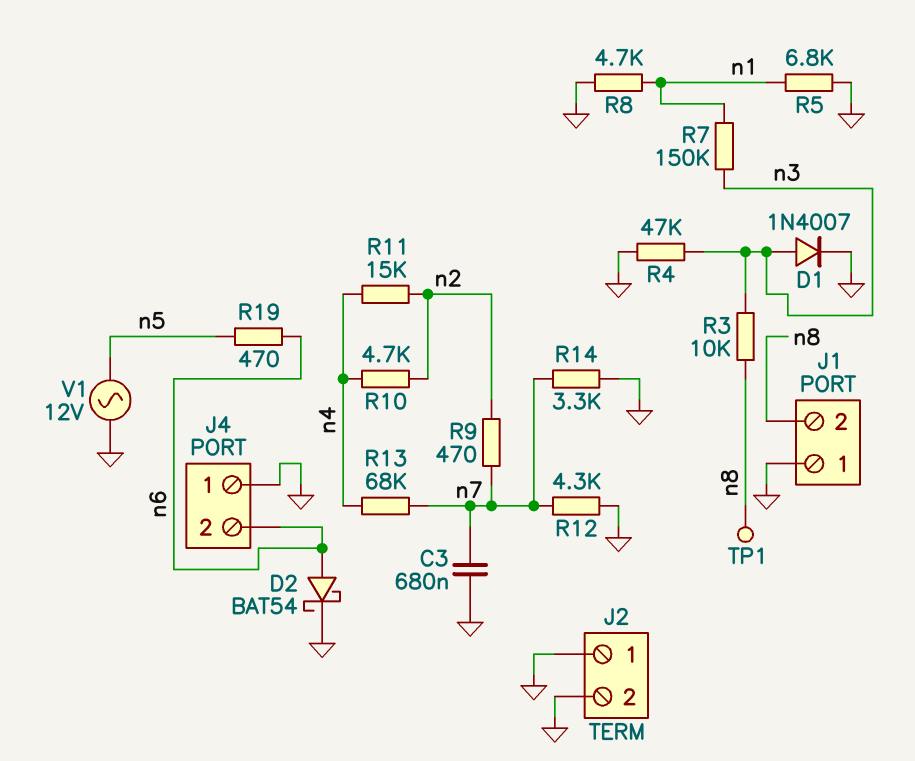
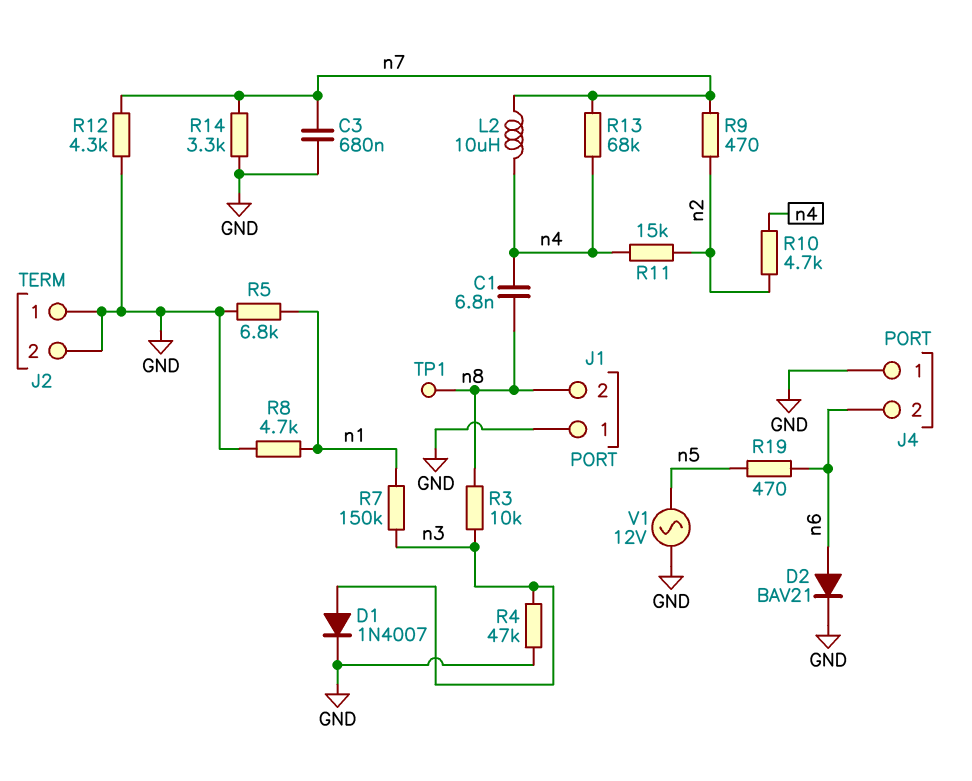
C1: none -> 6.8nF (n4, n8)
D2: schottky BAT54 (A n6, K GND) -> diode BAV21 (A n6, K GND)
L2: none -> 10uH (n4, n7)

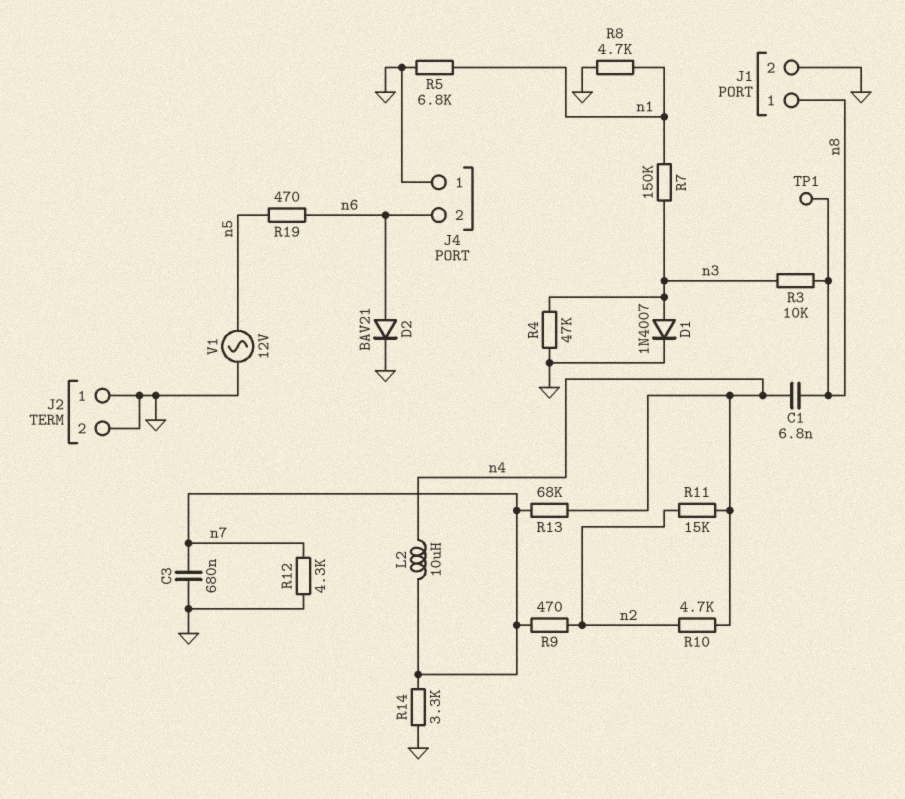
J1 pin 1: GND -> n8
J1 pin 2: n8 -> GND

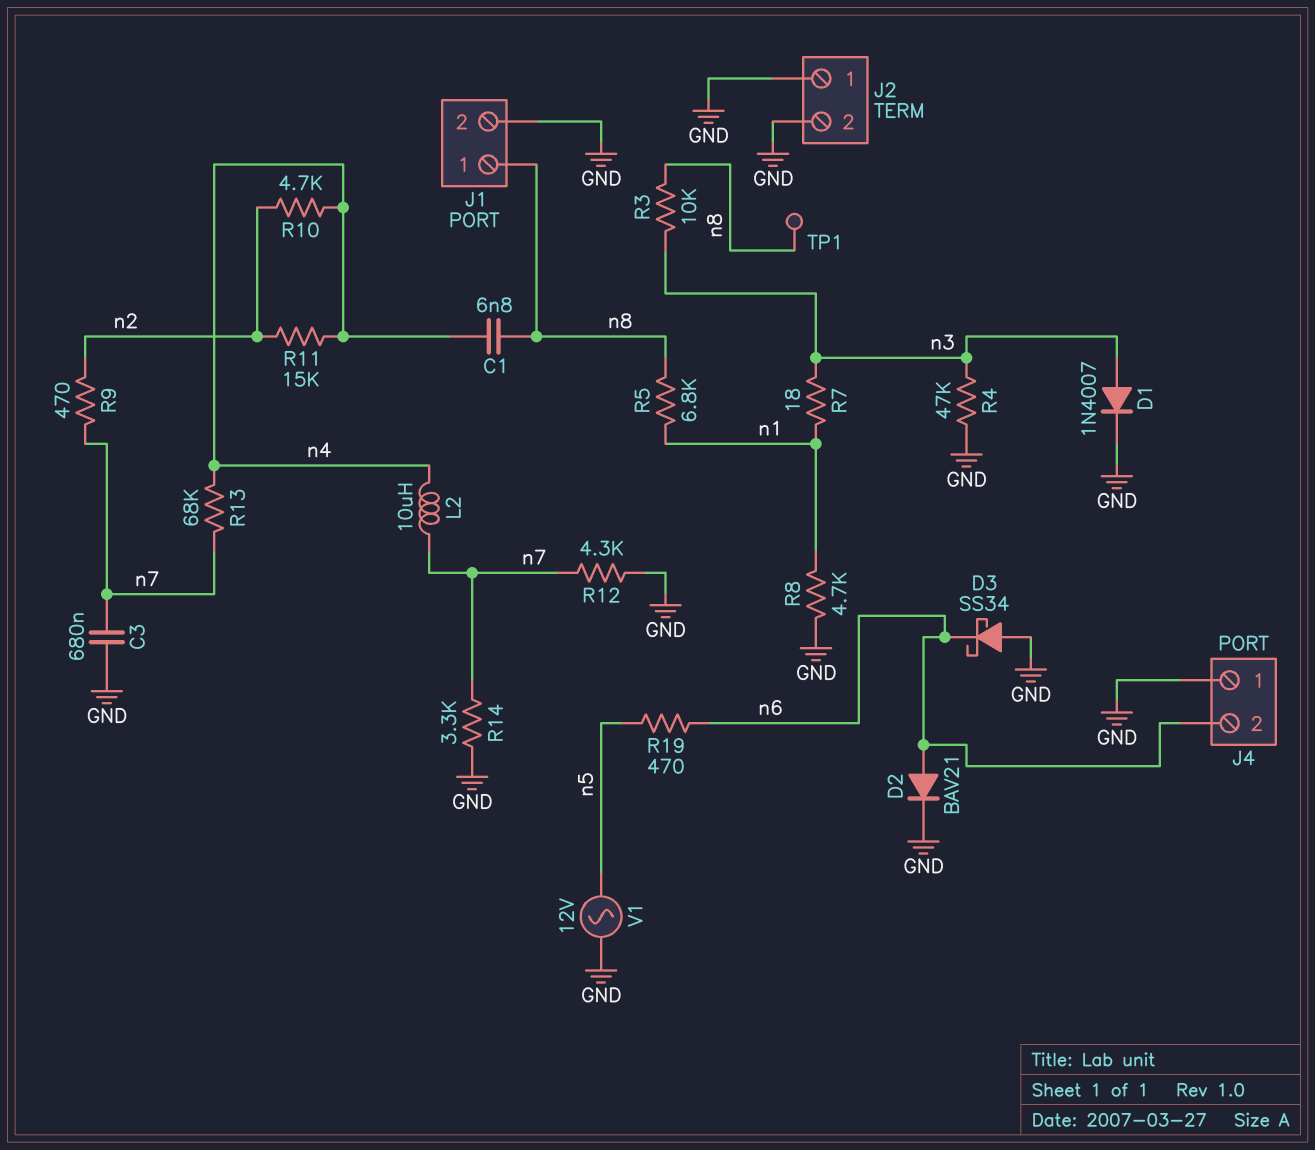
D3: none -> schottky SS34 (A GND, K n6)
R5: 6.8k (GND, n1) -> 6.8k (n1, n8)
R7: 150k (n1, n3) -> 18 (n1, n3)

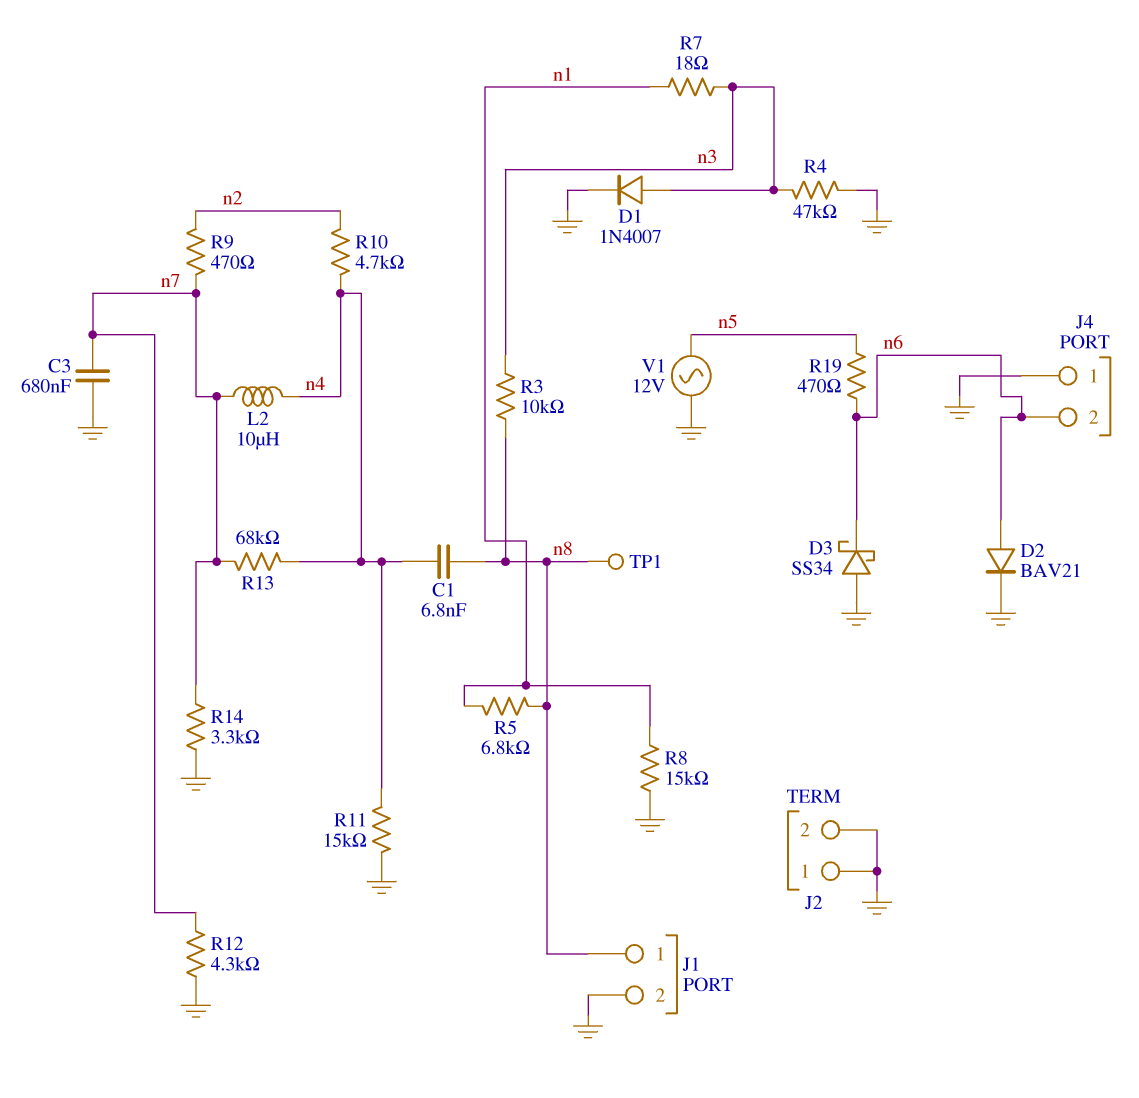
R8: 4.7k (GND, n1) -> 15k (GND, n1)
R11: 15k (n2, n4) -> 15k (GND, n4)

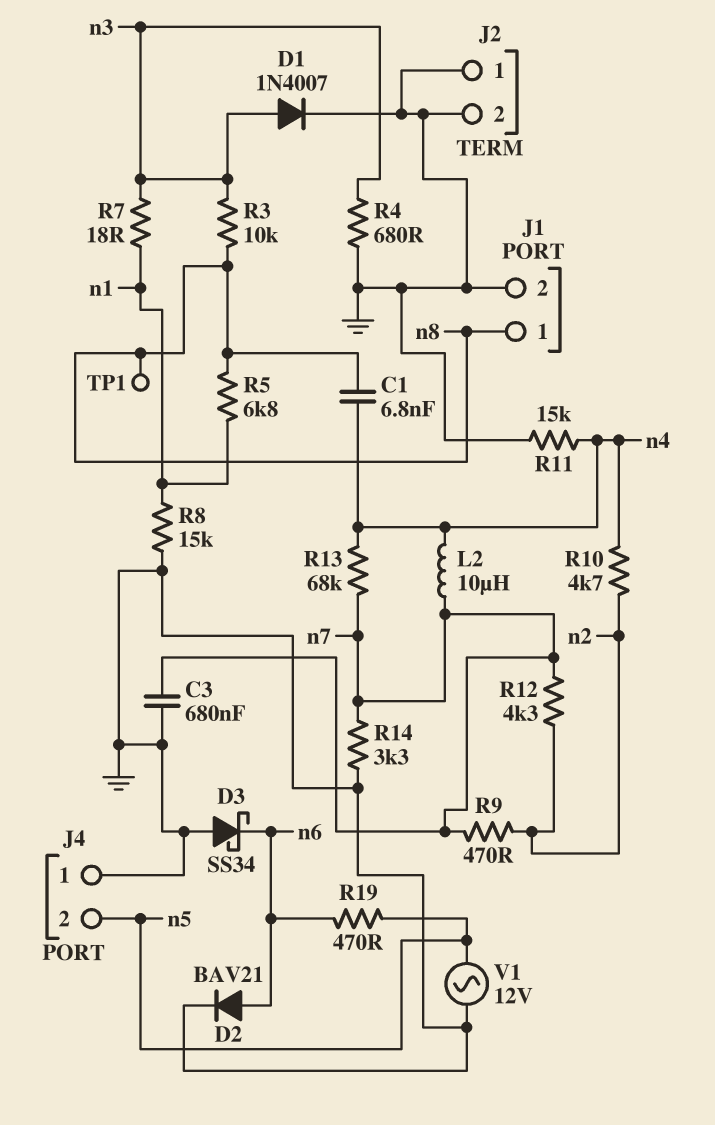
J4 pin 2: n6 -> n5
R4: 47k (GND, n3) -> 680 (GND, n3)
R12: 4.3k (GND, n7) -> 4.3k (n2, n7)

